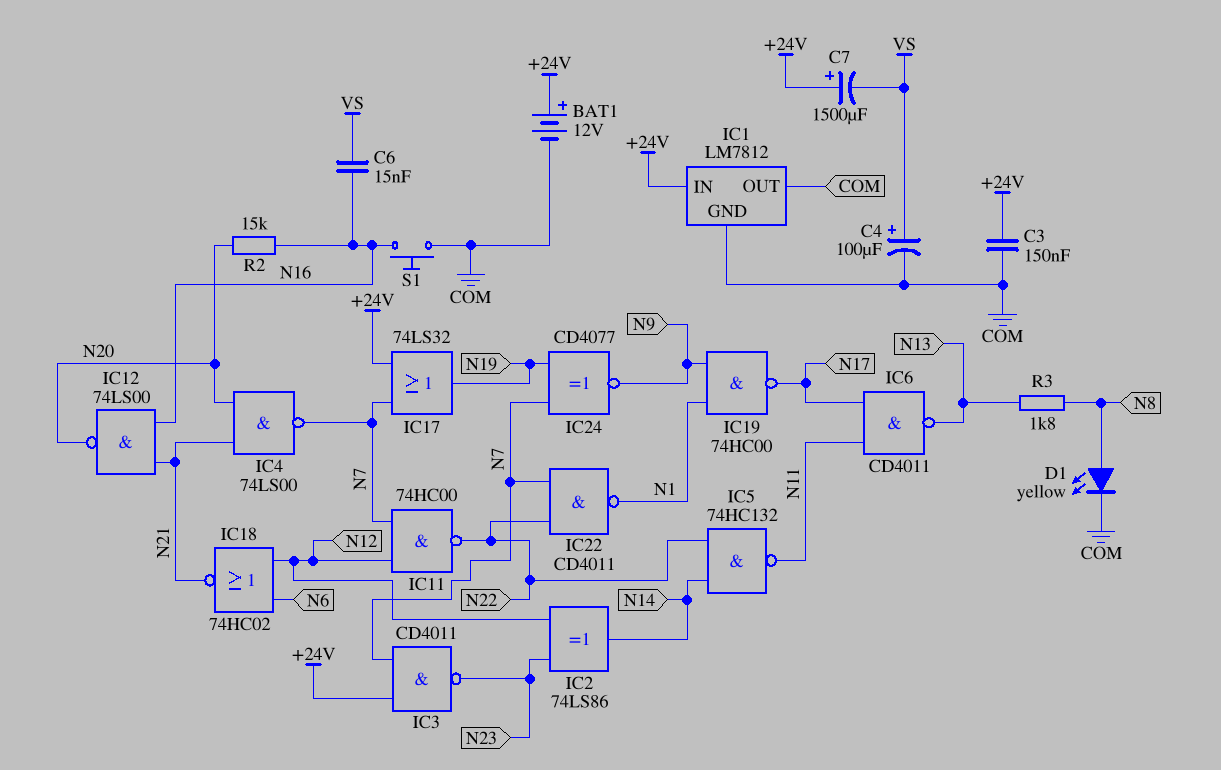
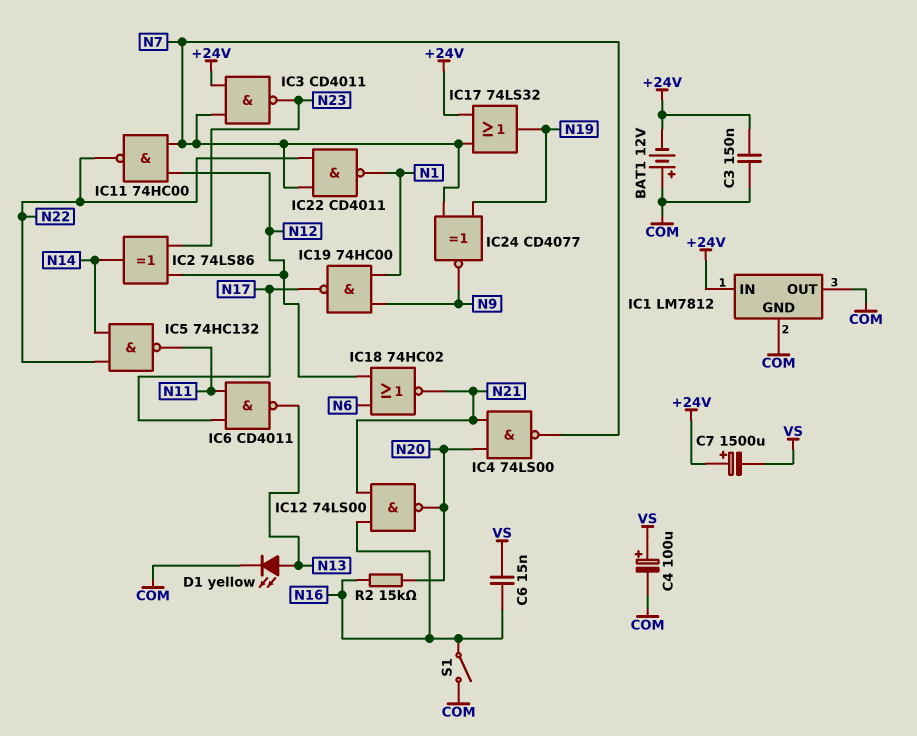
BAT1: 12V (plus +24V, minus COM) -> 12V (plus COM, minus +24V)
D1: LED yellow (A N8, K COM) -> LED yellow (A N13, K COM)
R3: 1.8k (N8, N13) -> none
S1: button (COM, N16) -> switch (COM, N16)

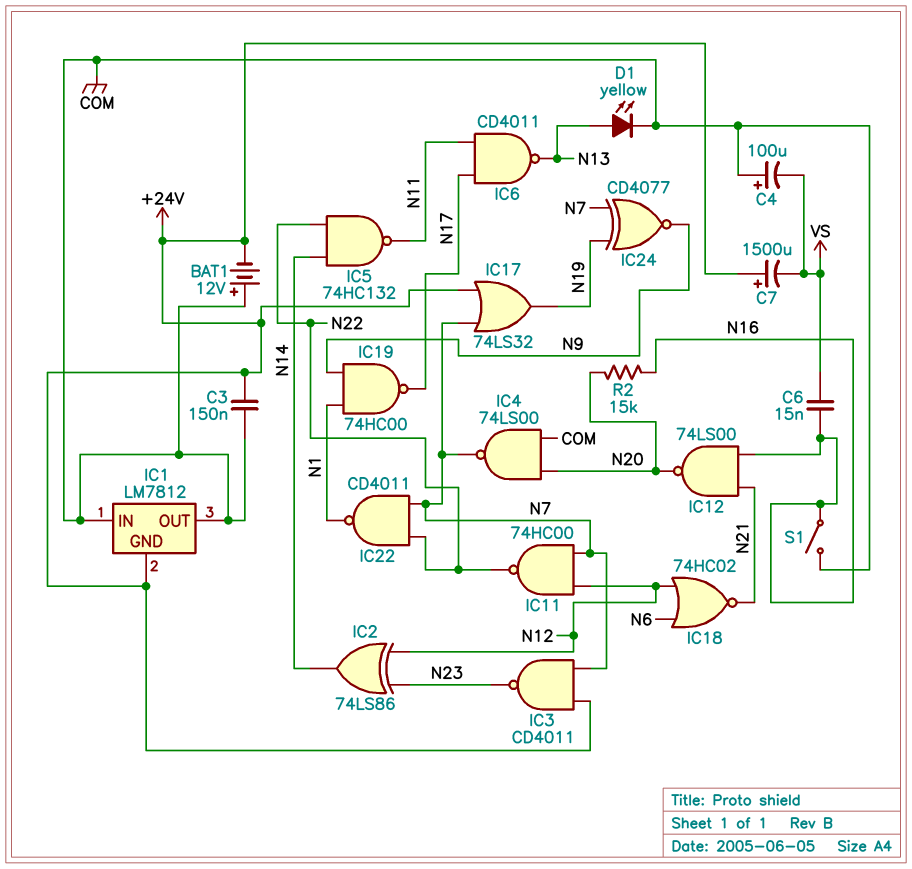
C4: 100uF (plus VS, minus COM) -> 100uF (plus COM, minus VS)
IC1 pin GND: COM -> +24V
IC1 pin IN: +24V -> COM
IC4: NAND 74LS00 (in N20, in N21, out N7) -> NAND 74LS00 (in COM, in N20, out N7)

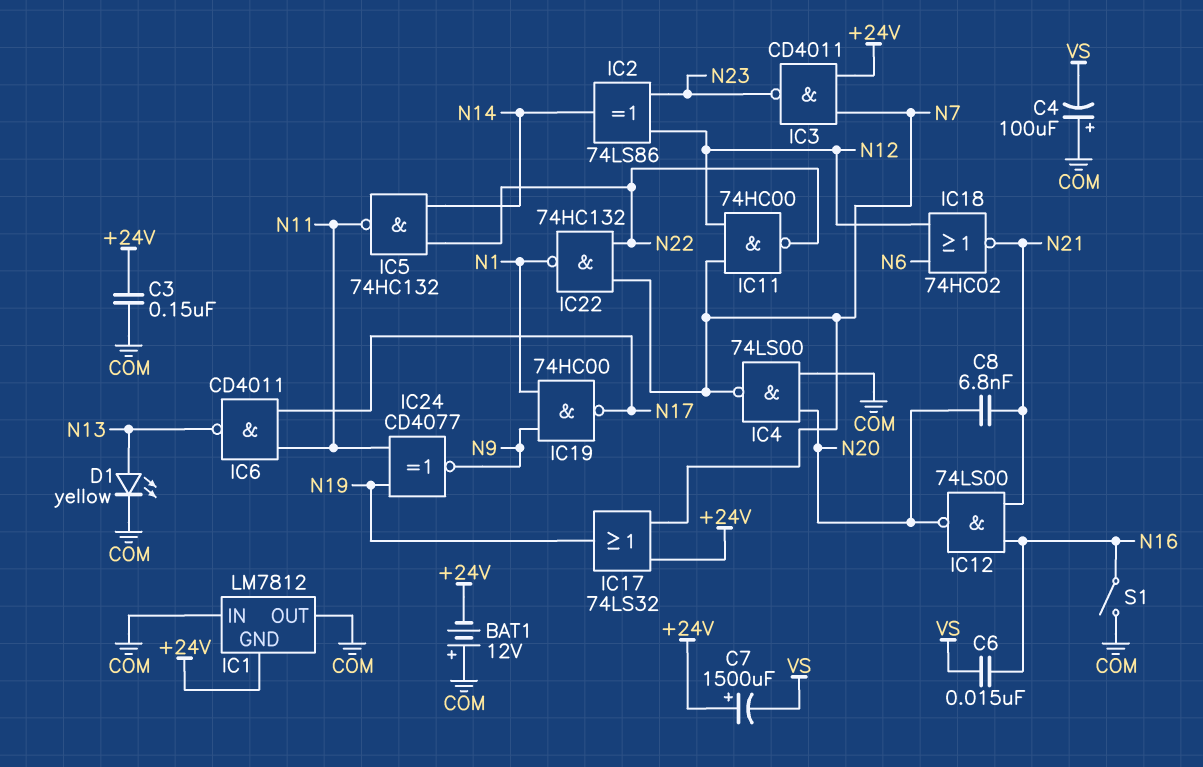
C8: none -> 6.8nF (N20, N21)
IC22: NAND CD4011 (in N7, in N22, out N1) -> NAND 74HC132 (in N7, in N22, out N1)
IC24: XNOR CD4077 (in N7, in N19, out N9) -> XNOR CD4077 (in N11, in N19, out N9)
R2: 15k (N16, N20) -> none

